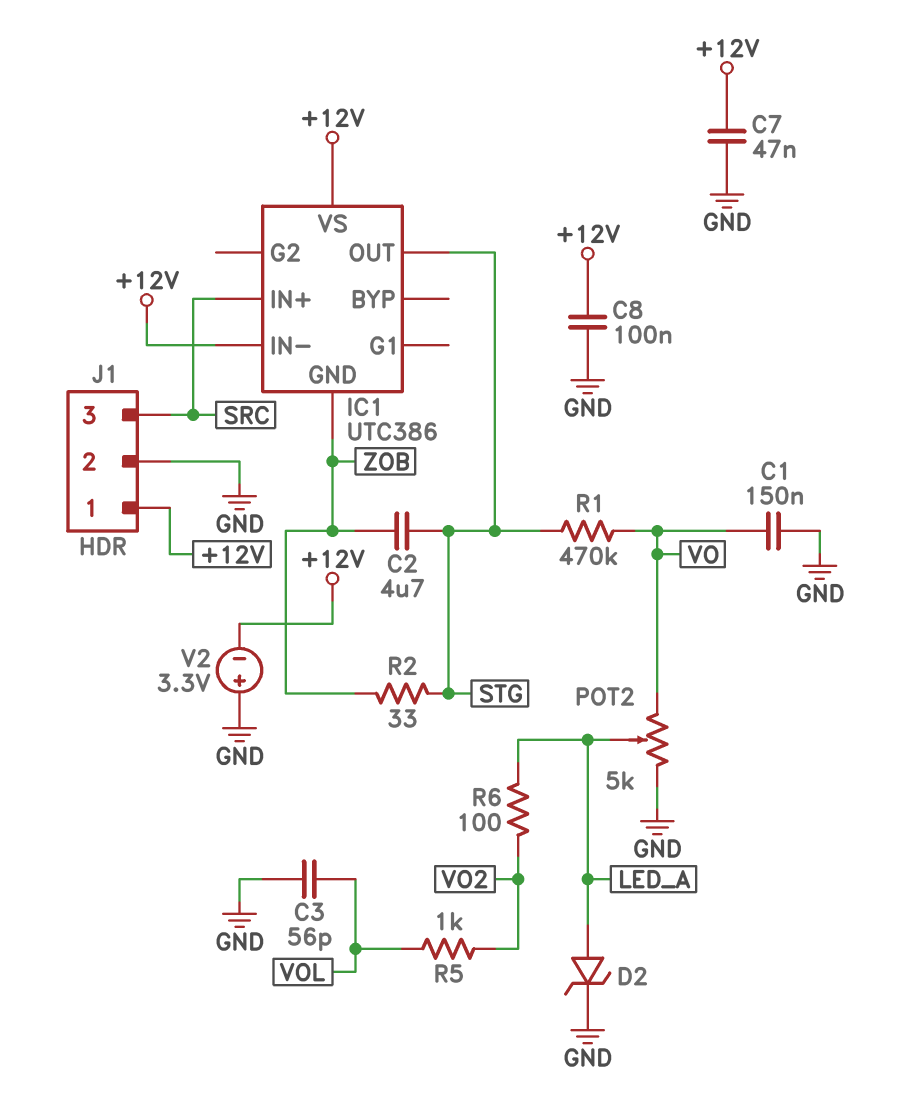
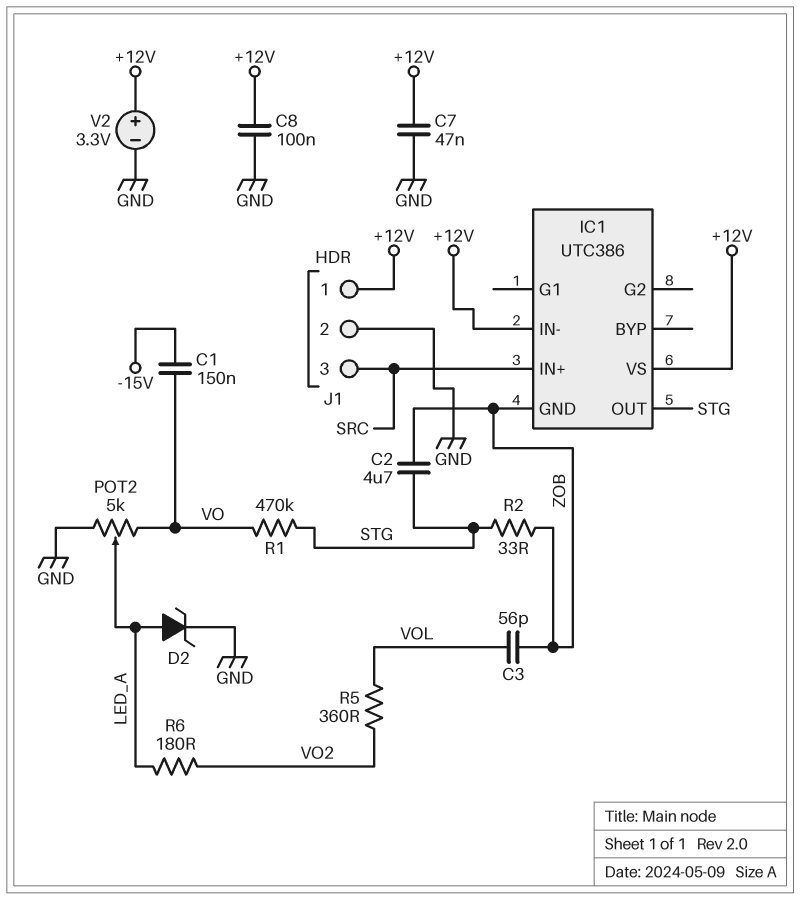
C1: 150nF (GND, VO) -> 150nF (-15V, VO)
C3: 56pF (GND, VOL) -> 56pF (VOL, ZOB)
R5: 1k (VO2, VOL) -> 360 (VO2, VOL)
R6: 100 (LED_A, VO2) -> 180 (LED_A, VO2)
V2: 3.3V (plus GND, minus +12V) -> 3.3V (plus +12V, minus GND)

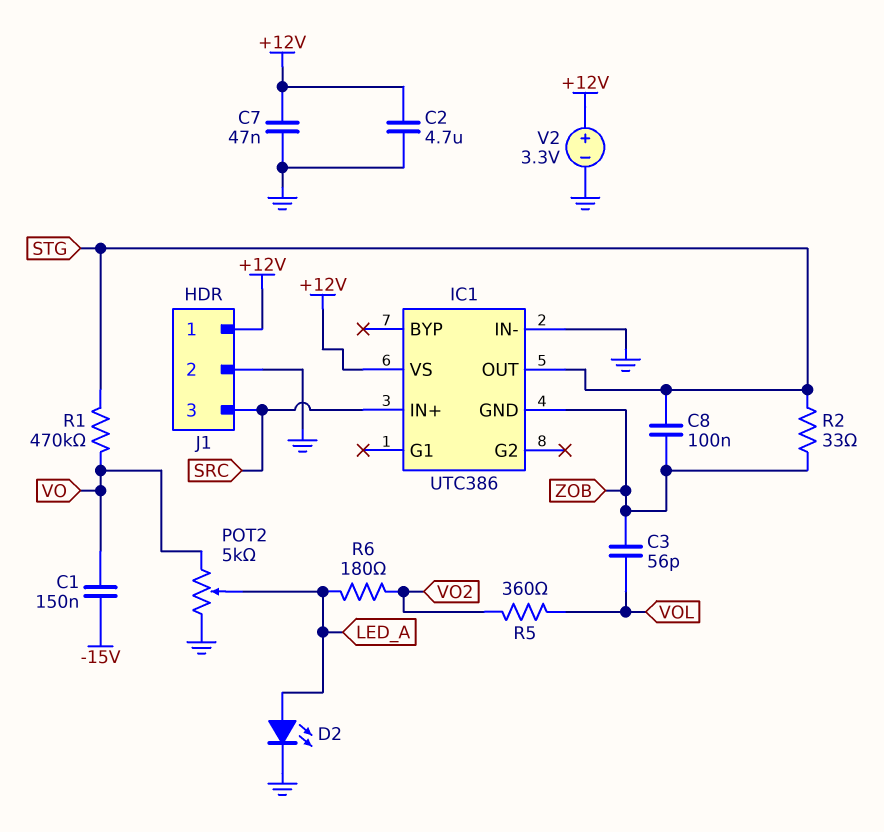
C2: 4.7uF (STG, ZOB) -> 4.7uF (+12V, GND)
C8: 100nF (+12V, GND) -> 100nF (STG, ZOB)
D2: zener (A LED_A, K GND) -> LED (A LED_A, K GND)
IC1 pin IN-: +12V -> GND

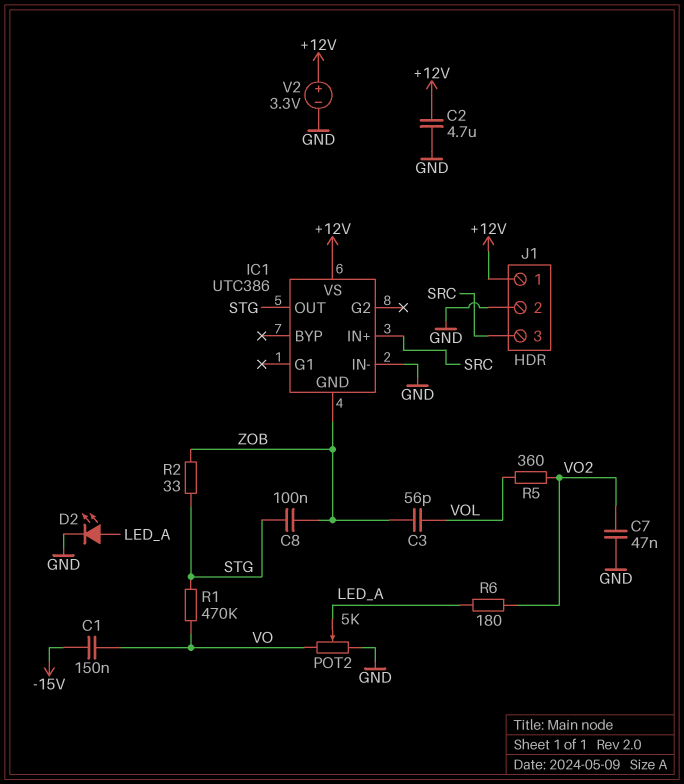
C7: 47nF (+12V, GND) -> 47nF (GND, VO2)

